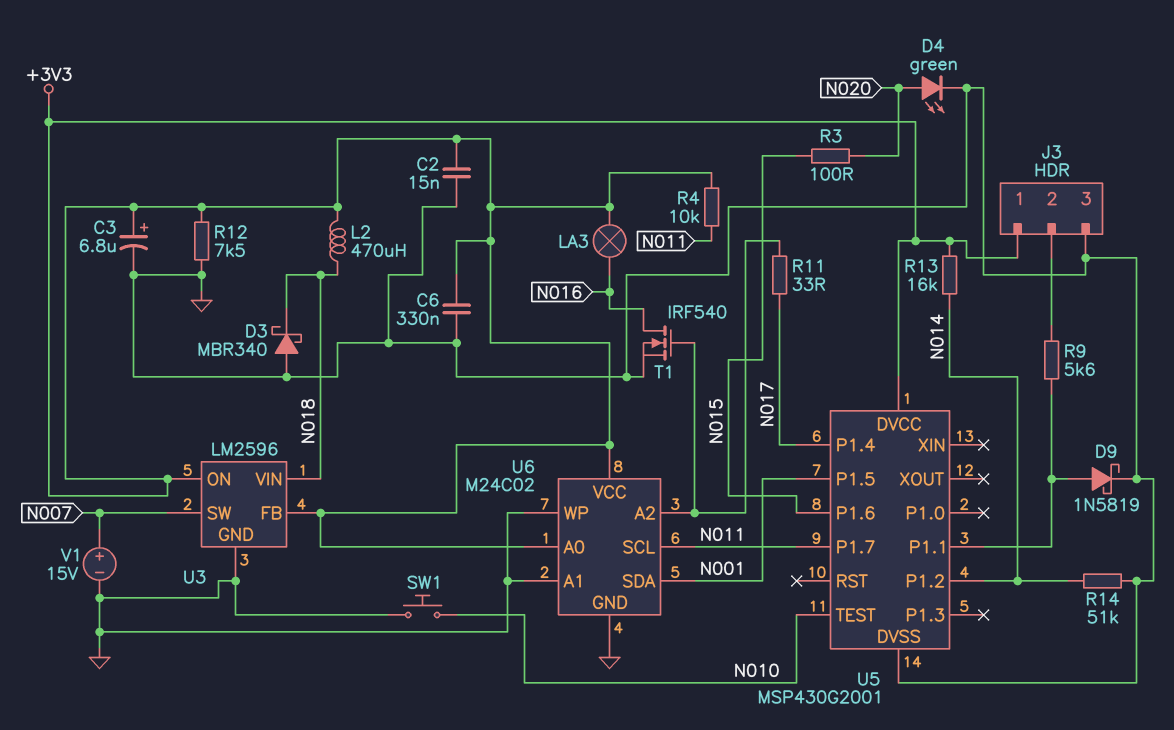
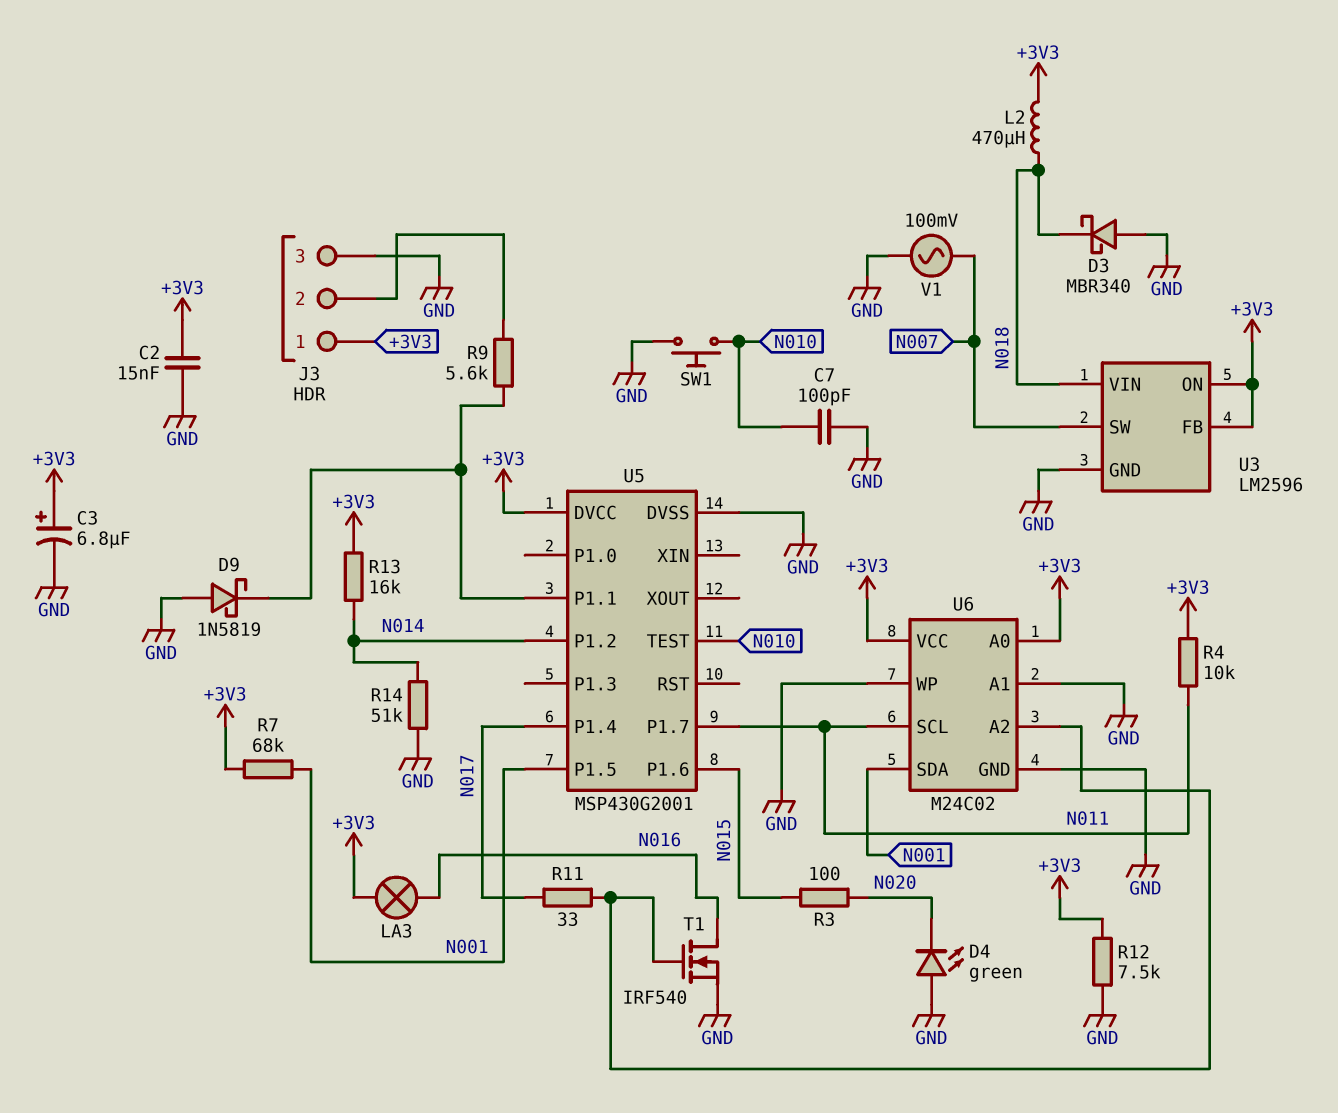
C6: 330nF (+3V3, GND) -> none
C7: none -> 100pF (GND, N010)
D4: LED green (A N020, K GND) -> LED green (A GND, K N020)
D9: schottky 1N5819 (A U5/P1.1, K GND) -> schottky 1N5819 (A GND, K U5/P1.1)
R7: none -> 68k (+3V3, N001)
V1: 15V (plus N007, minus GND) -> AC 100mV (GND, N007)

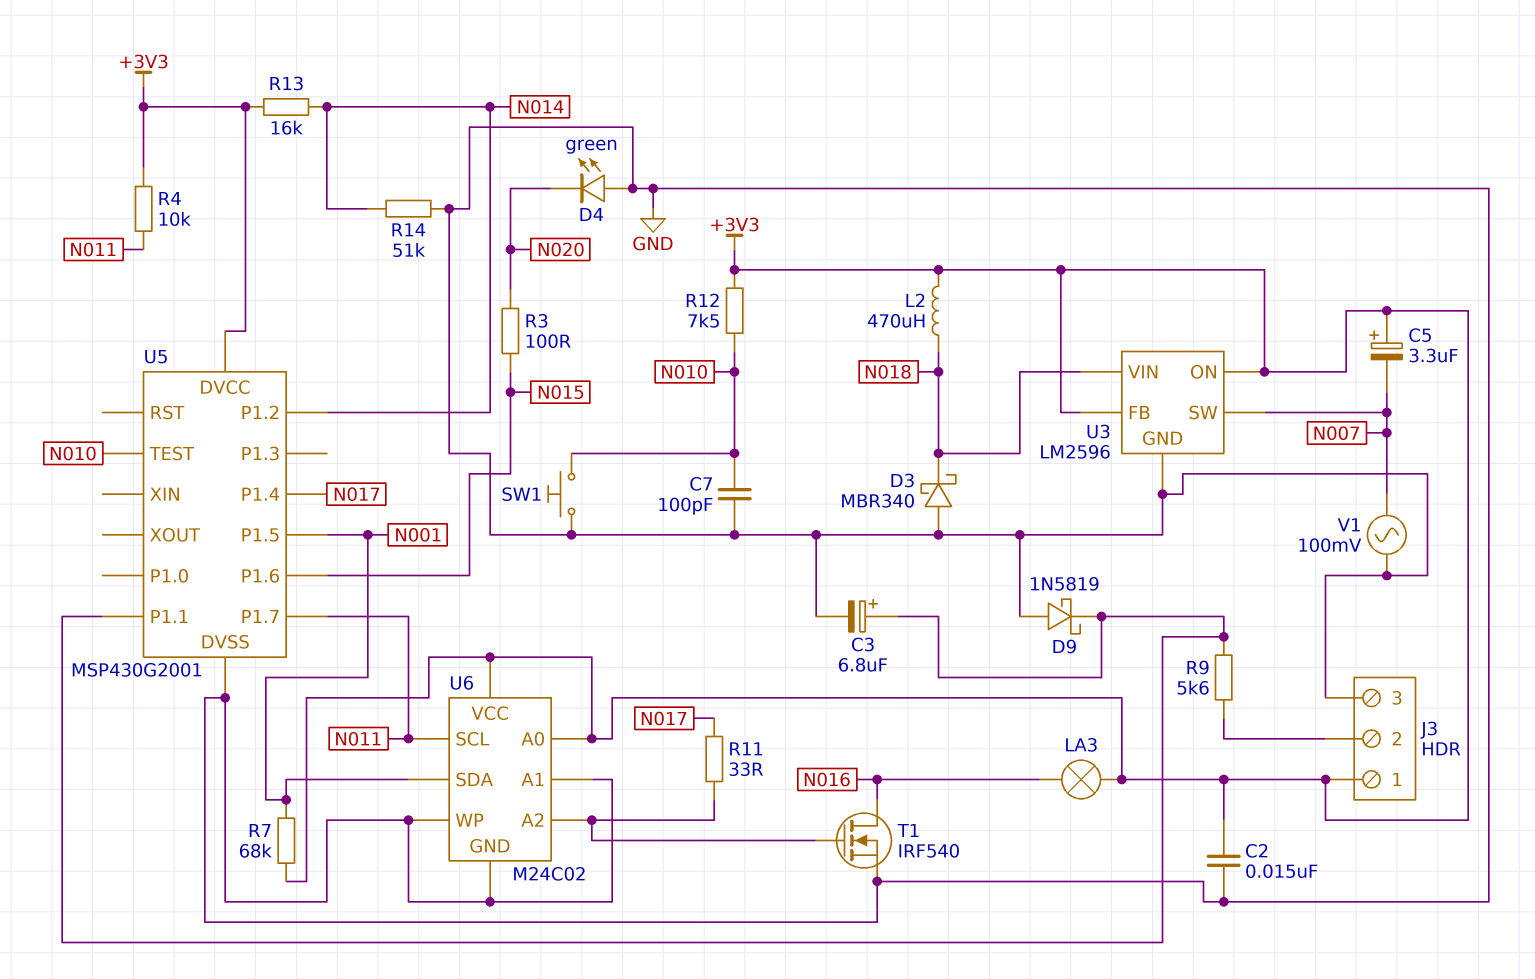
C3: 6.8uF (plus +3V3, minus GND) -> 6.8uF (plus U5/P1.1, minus GND)
C5: none -> 3.3uF (plus +3V3, minus N007)
R12: 7.5k (+3V3, GND) -> 7.5k (+3V3, N010)

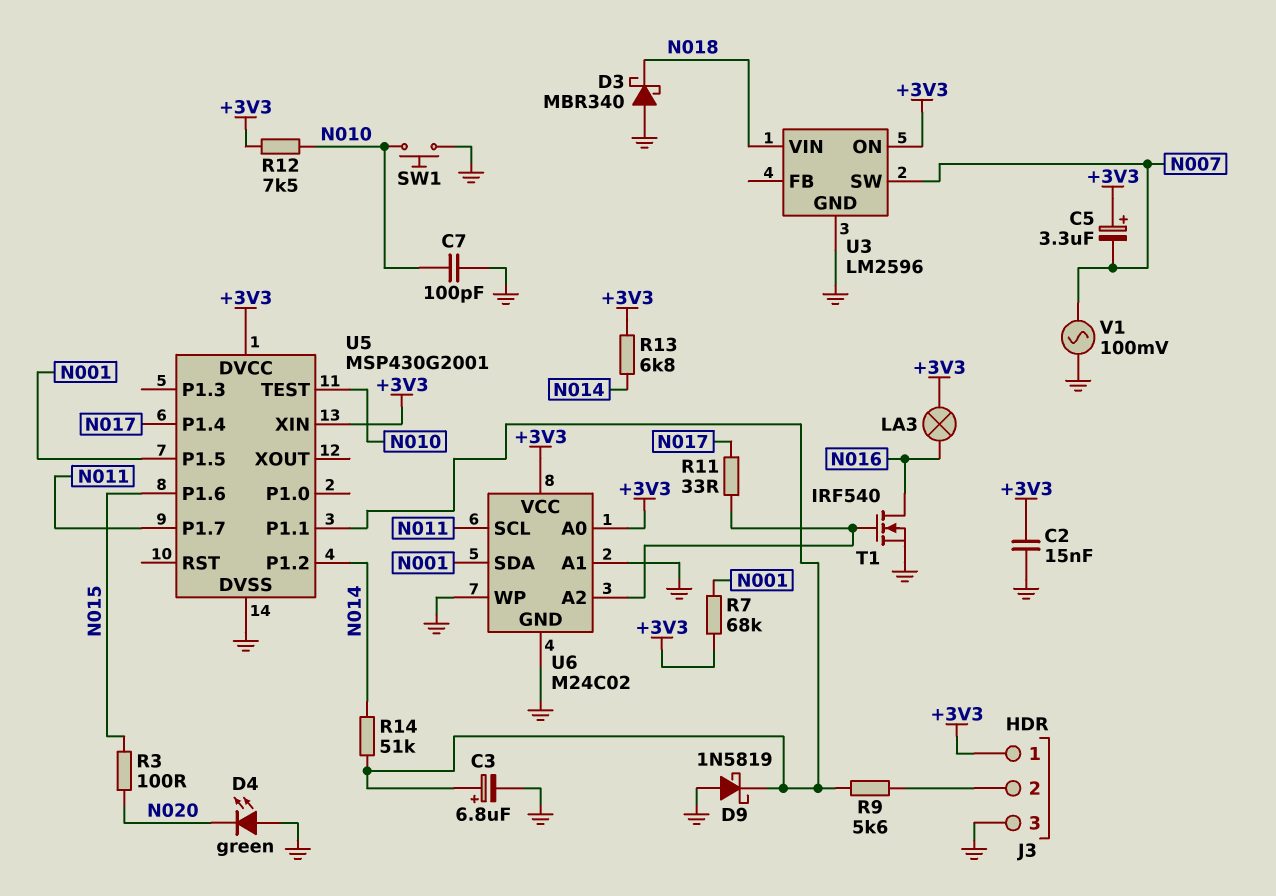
L2: 470uH (+3V3, N018) -> none
R4: 10k (+3V3, N011) -> none
R13: 16k (+3V3, N014) -> 6.8k (+3V3, N014)
R14: 51k (GND, N014) -> 51k (N014, U5/P1.1)
U3 pin FB: +3V3 -> none
U5 pin XIN: none -> +3V3

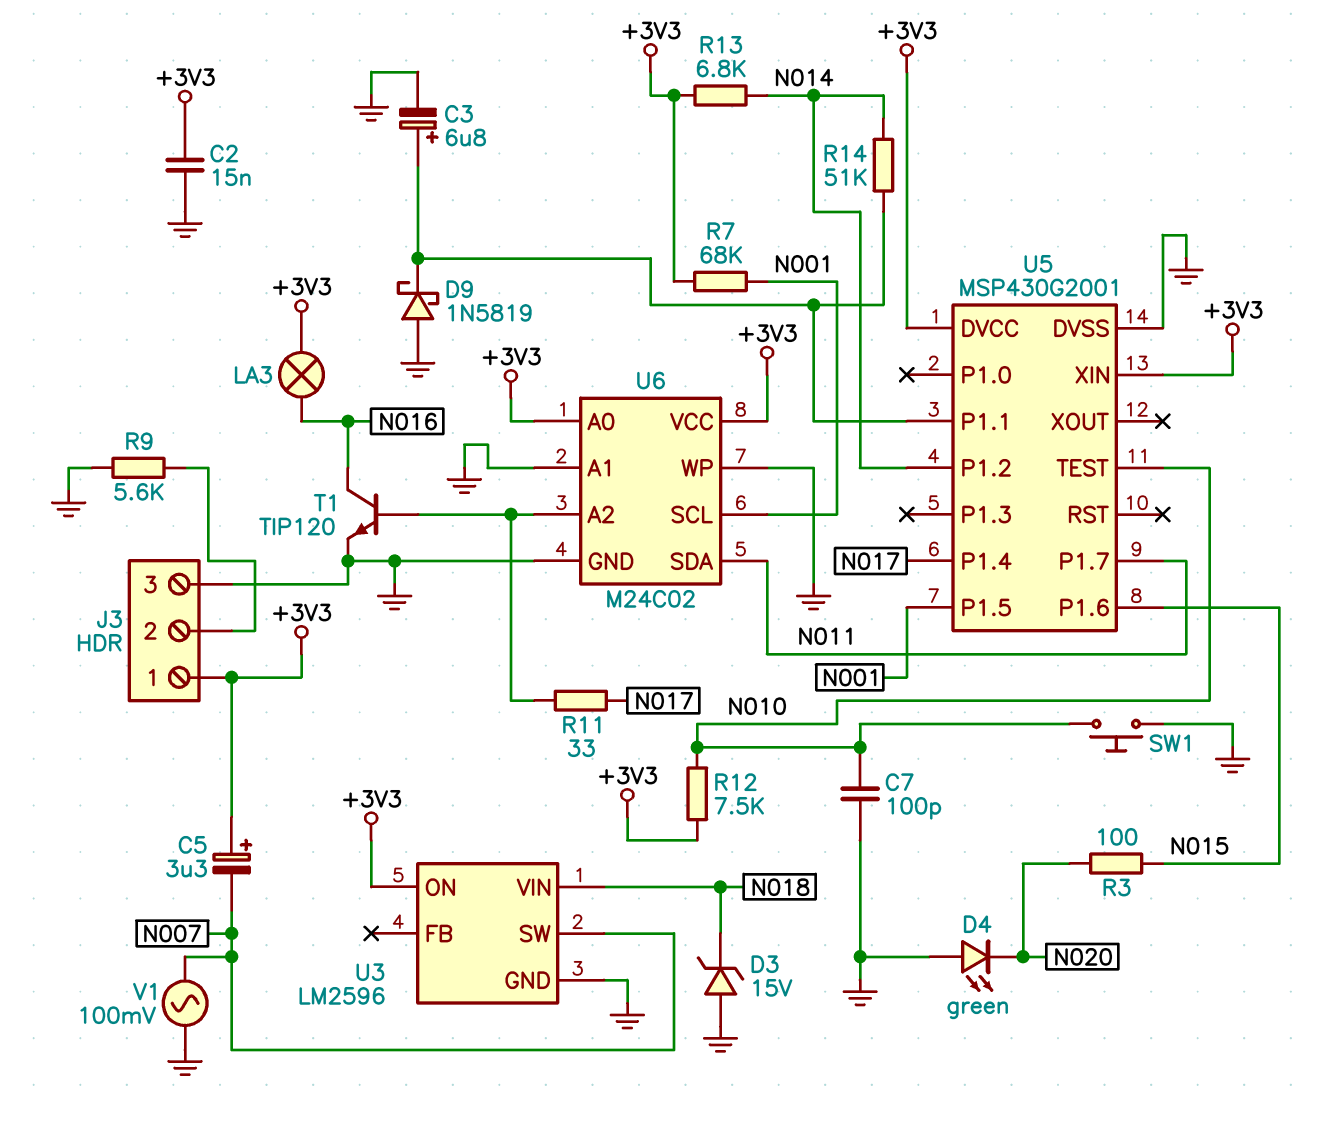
D3: schottky MBR340 (A GND, K N018) -> zener 15V (A GND, K N018)
R9: 5.6k (J3/2, U5/P1.1) -> 5.6k (GND, J3/2)
T1: NMOS IRF540 (G U6/A2, D N016, S GND) -> NPN TIP120 (B U6/A2, C N016, E GND)
U6 pin SCL: N011 -> N001
U6 pin SDA: N001 -> N011

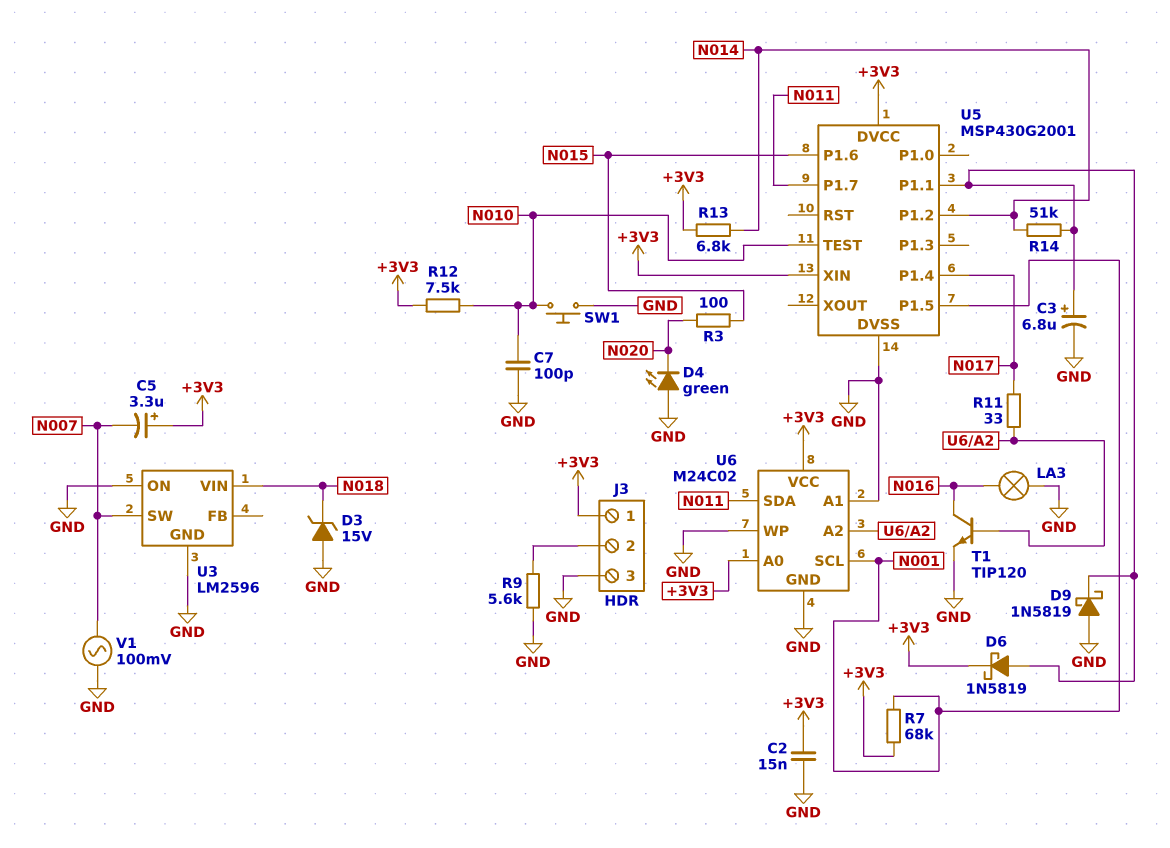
D6: none -> schottky 1N5819 (A U5/P1.1, K +3V3)
LA3: lamp (+3V3, N016) -> lamp (GND, N016)
U3 pin ON: +3V3 -> GND

